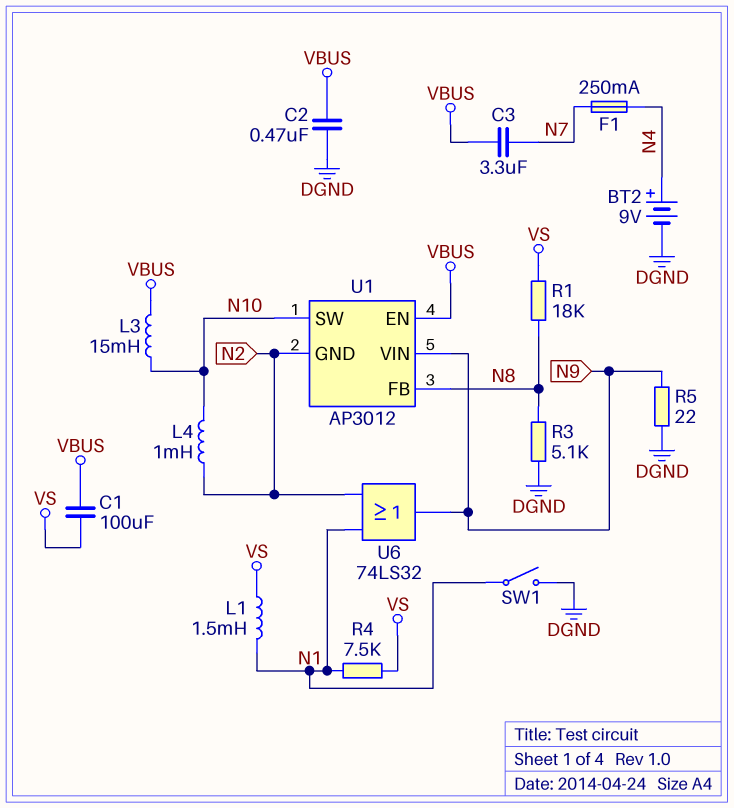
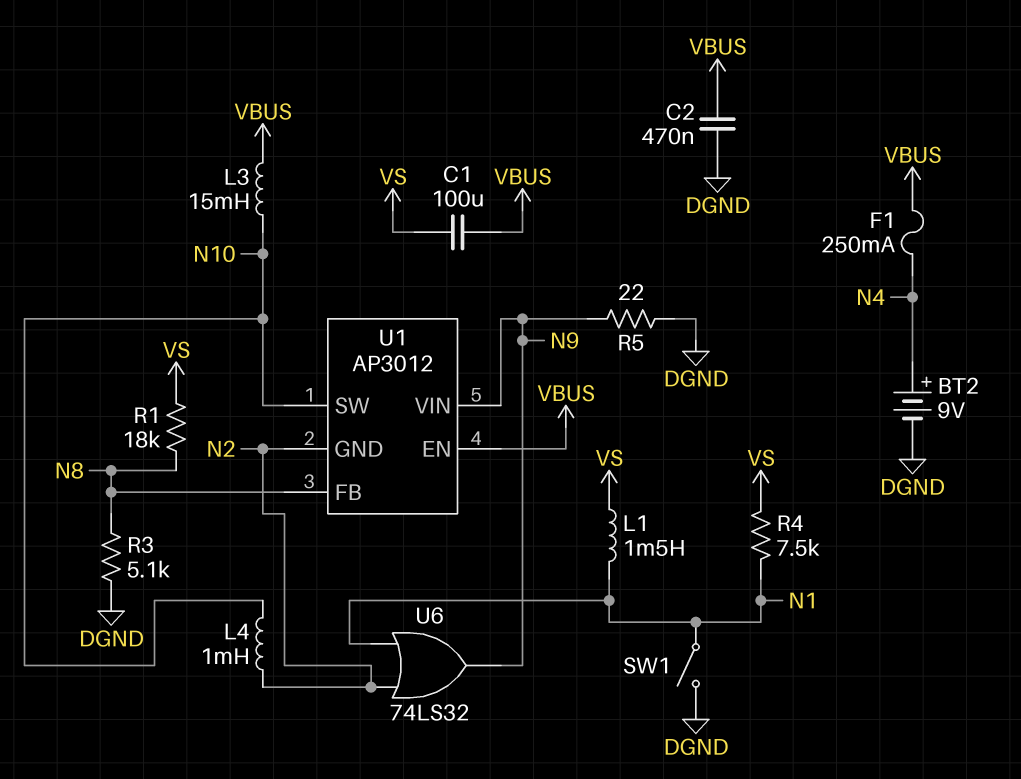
C3: 3.3uF (N7, VBUS) -> none
F1: 250mA (N4, N7) -> 250mA (N4, VBUS)

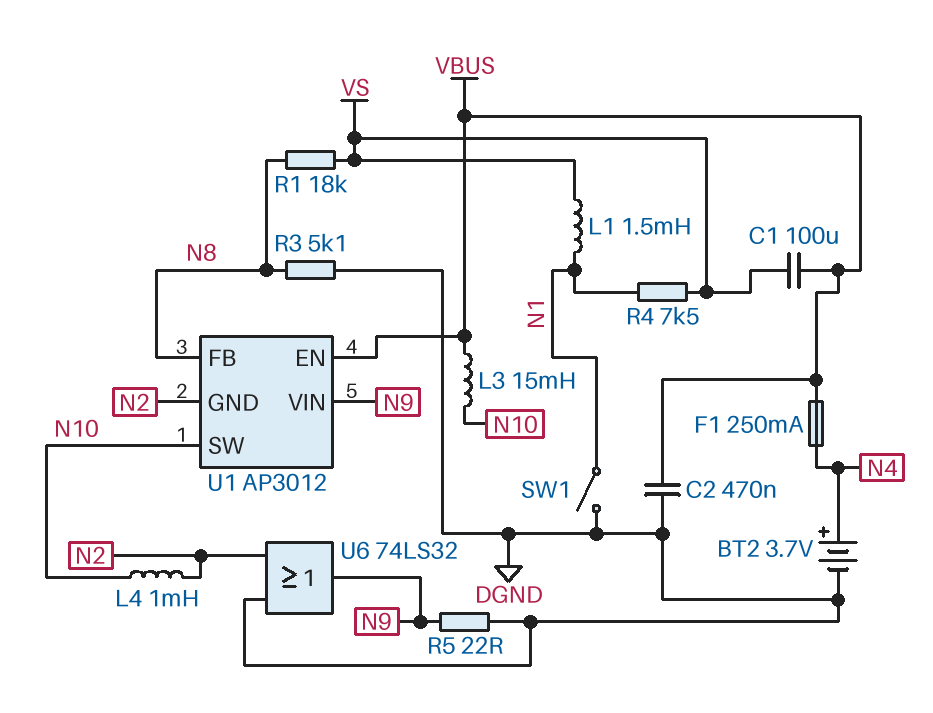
BT2: 9V (plus N4, minus DGND) -> 3.7V (plus N4, minus DGND)
U6: OR 74LS32 (in N1, in N2, out N9) -> OR 74LS32 (in DGND, in N2, out N9)

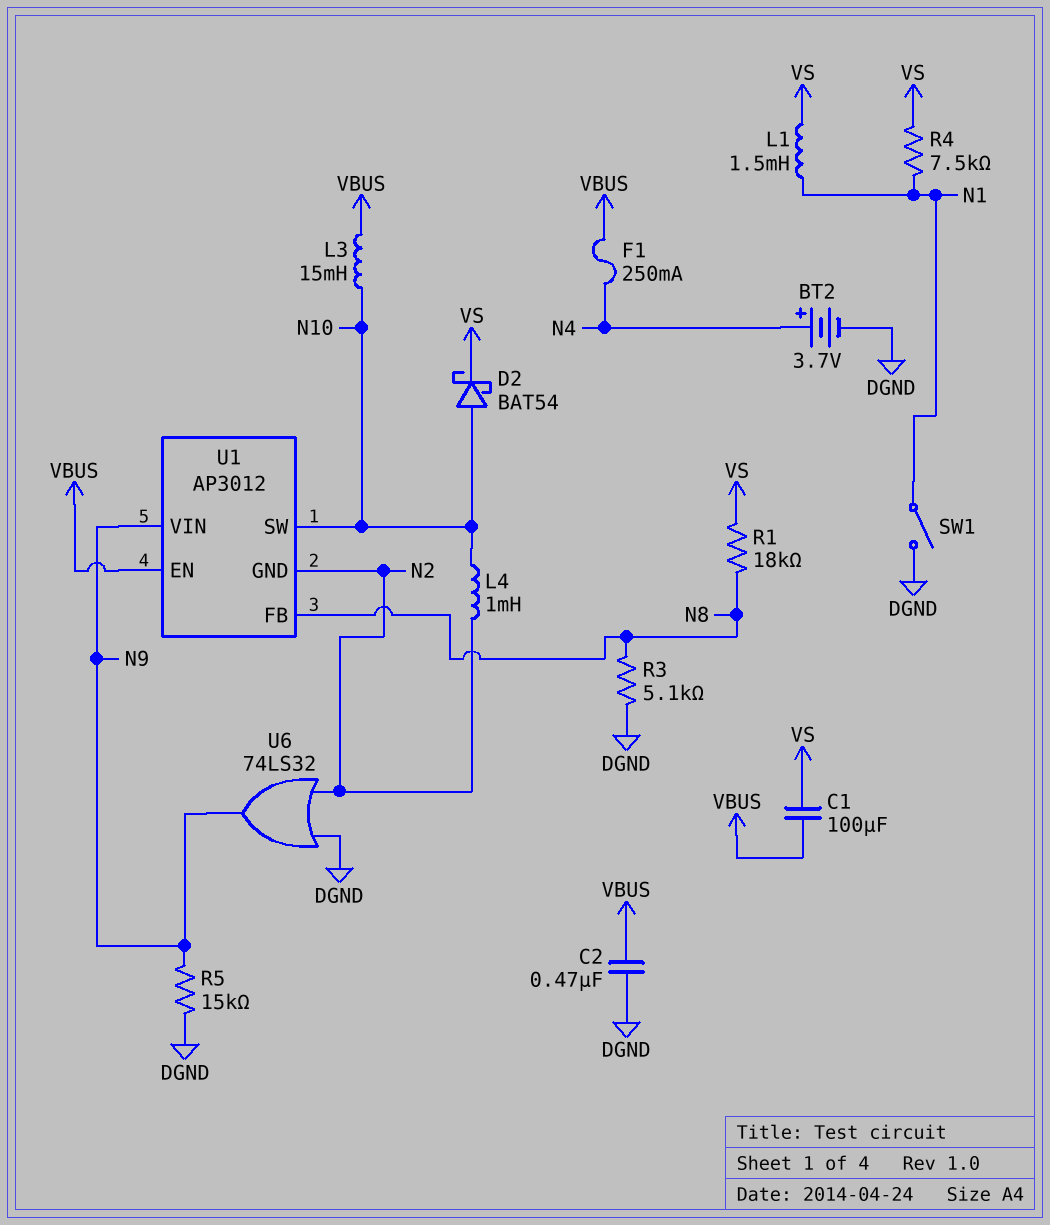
D2: none -> schottky BAT54 (A N10, K VS)
R5: 22 (DGND, N9) -> 15k (DGND, N9)

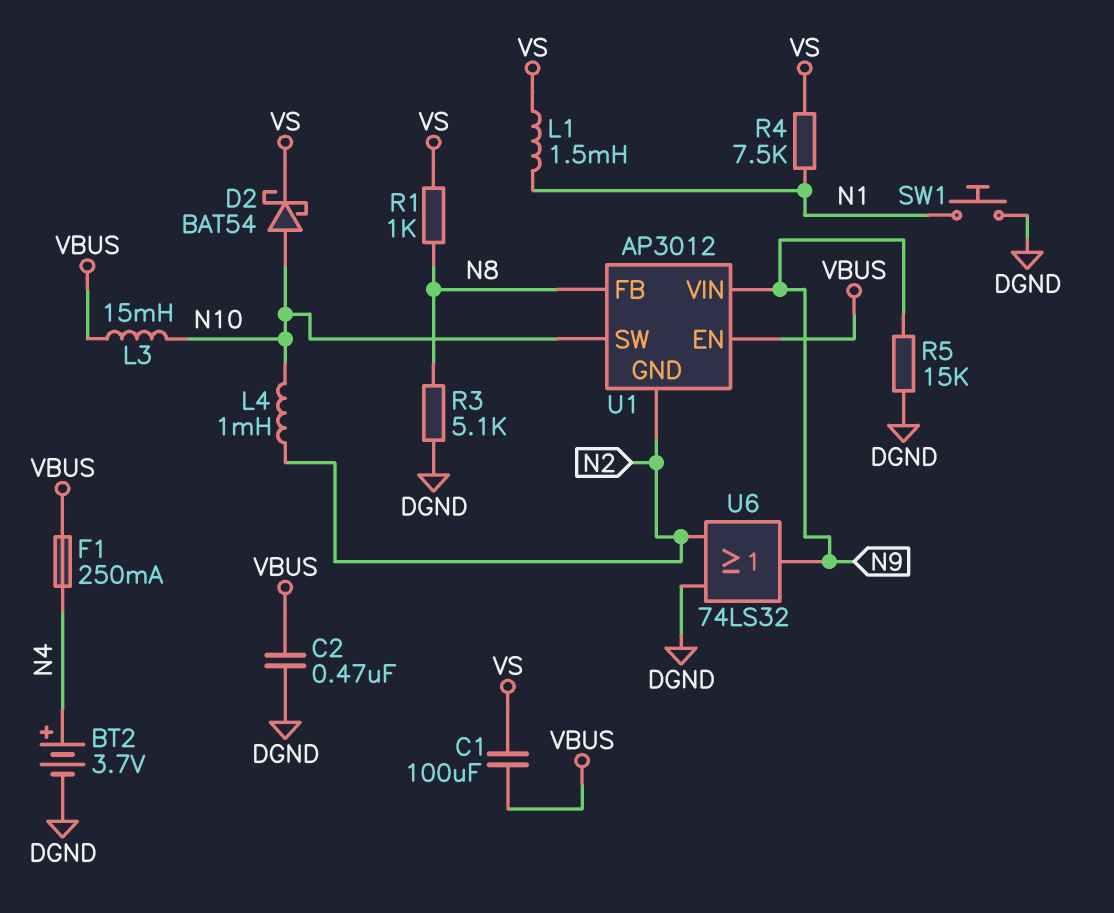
R1: 18k (N8, VS) -> 1k (N8, VS)
SW1: switch (DGND, N1) -> button (DGND, N1)

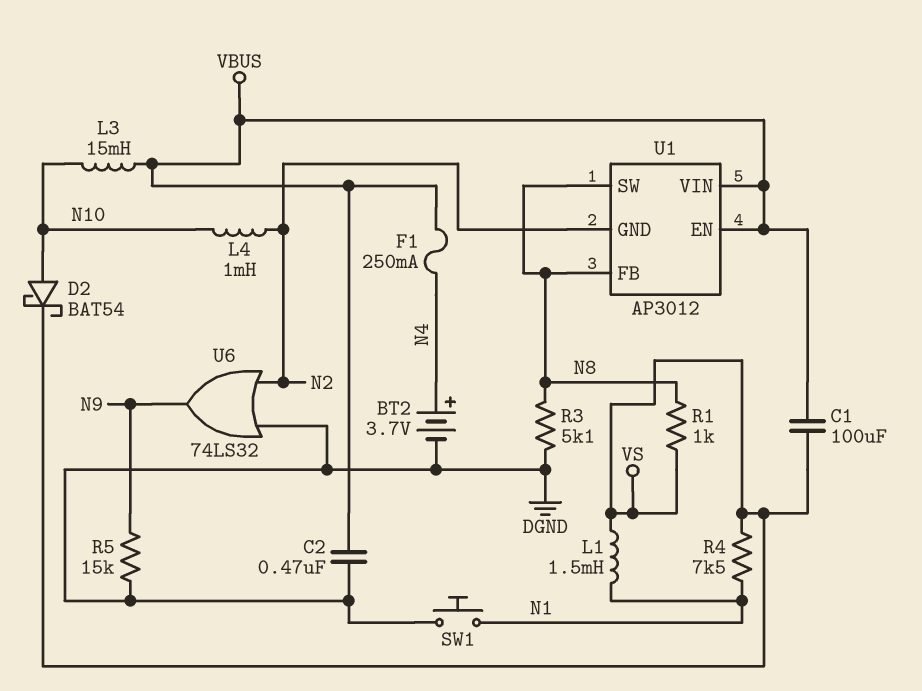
U1 pin SW: N10 -> N8
U1 pin VIN: N9 -> VBUS

